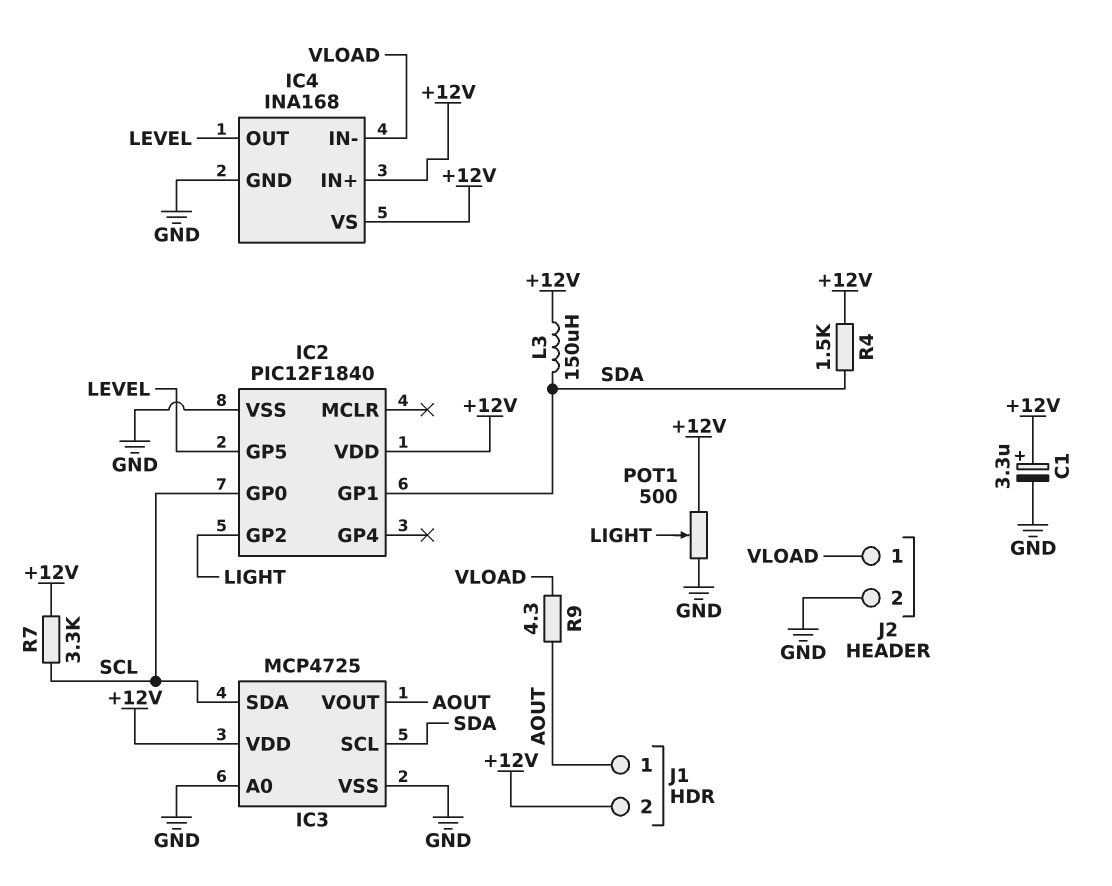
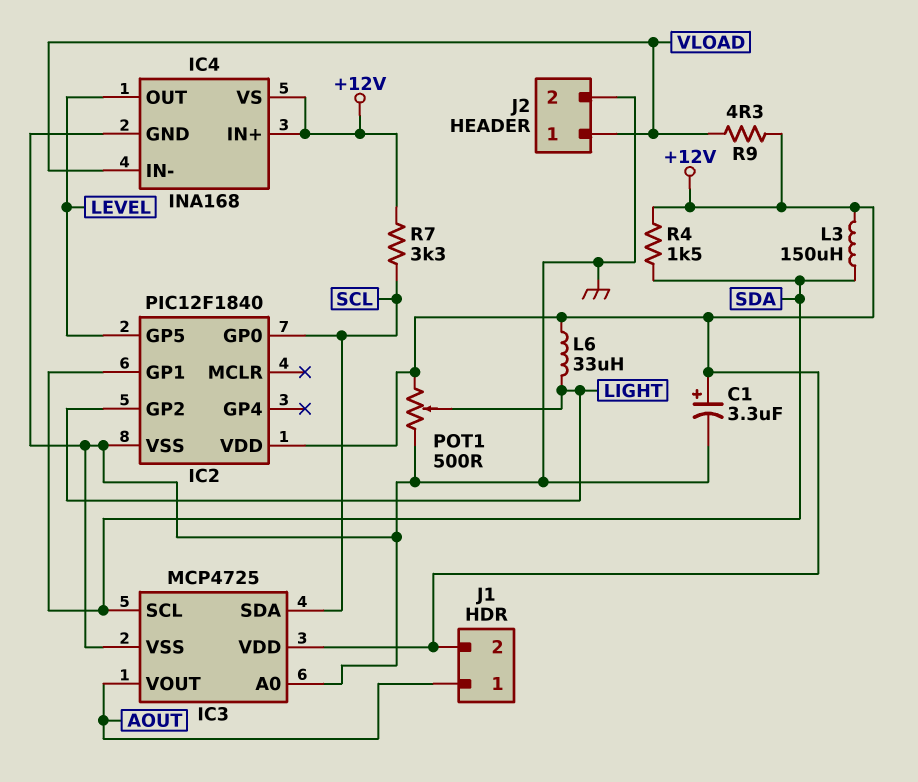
L6: none -> 33uH (+12V, LIGHT)
R9: 4.3 (AOUT, VLOAD) -> 4.3 (+12V, VLOAD)

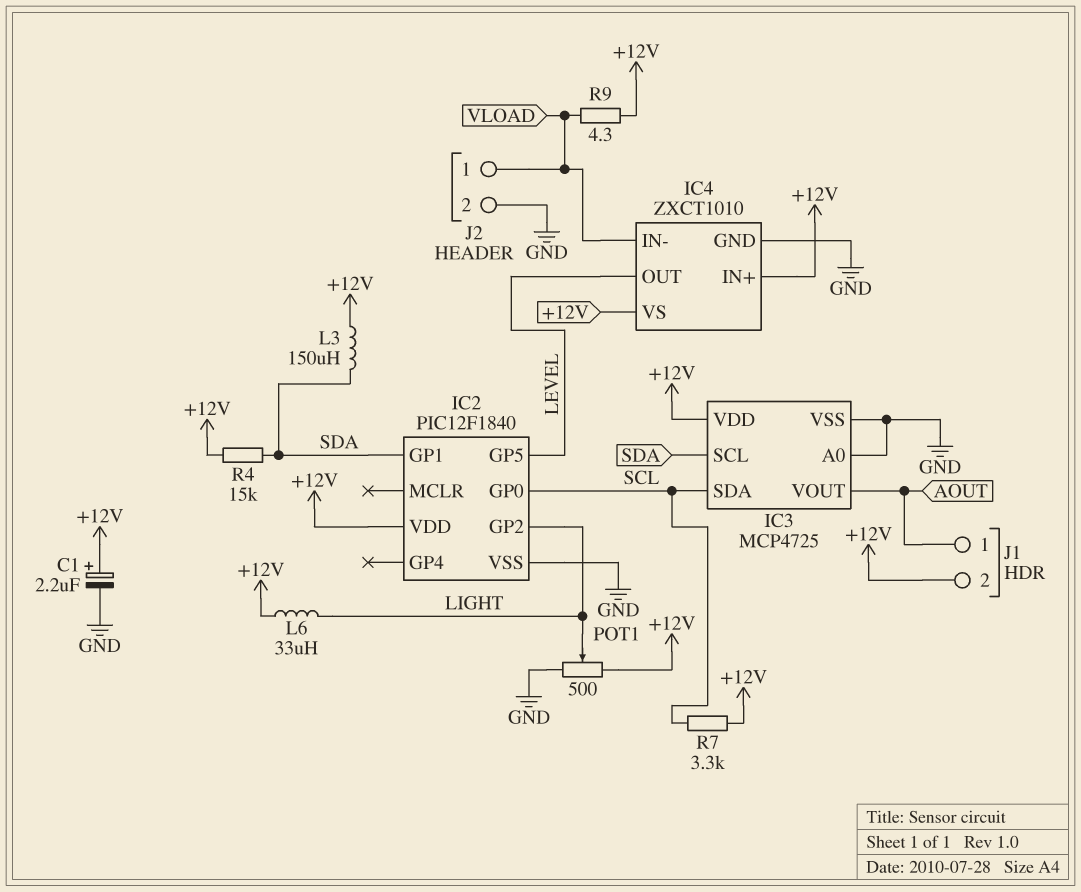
C1: 3.3uF (plus +12V, minus GND) -> 2.2uF (plus +12V, minus GND)
IC4: INA168 -> ZXCT1010
R4: 1.5k (+12V, SDA) -> 15k (+12V, SDA)

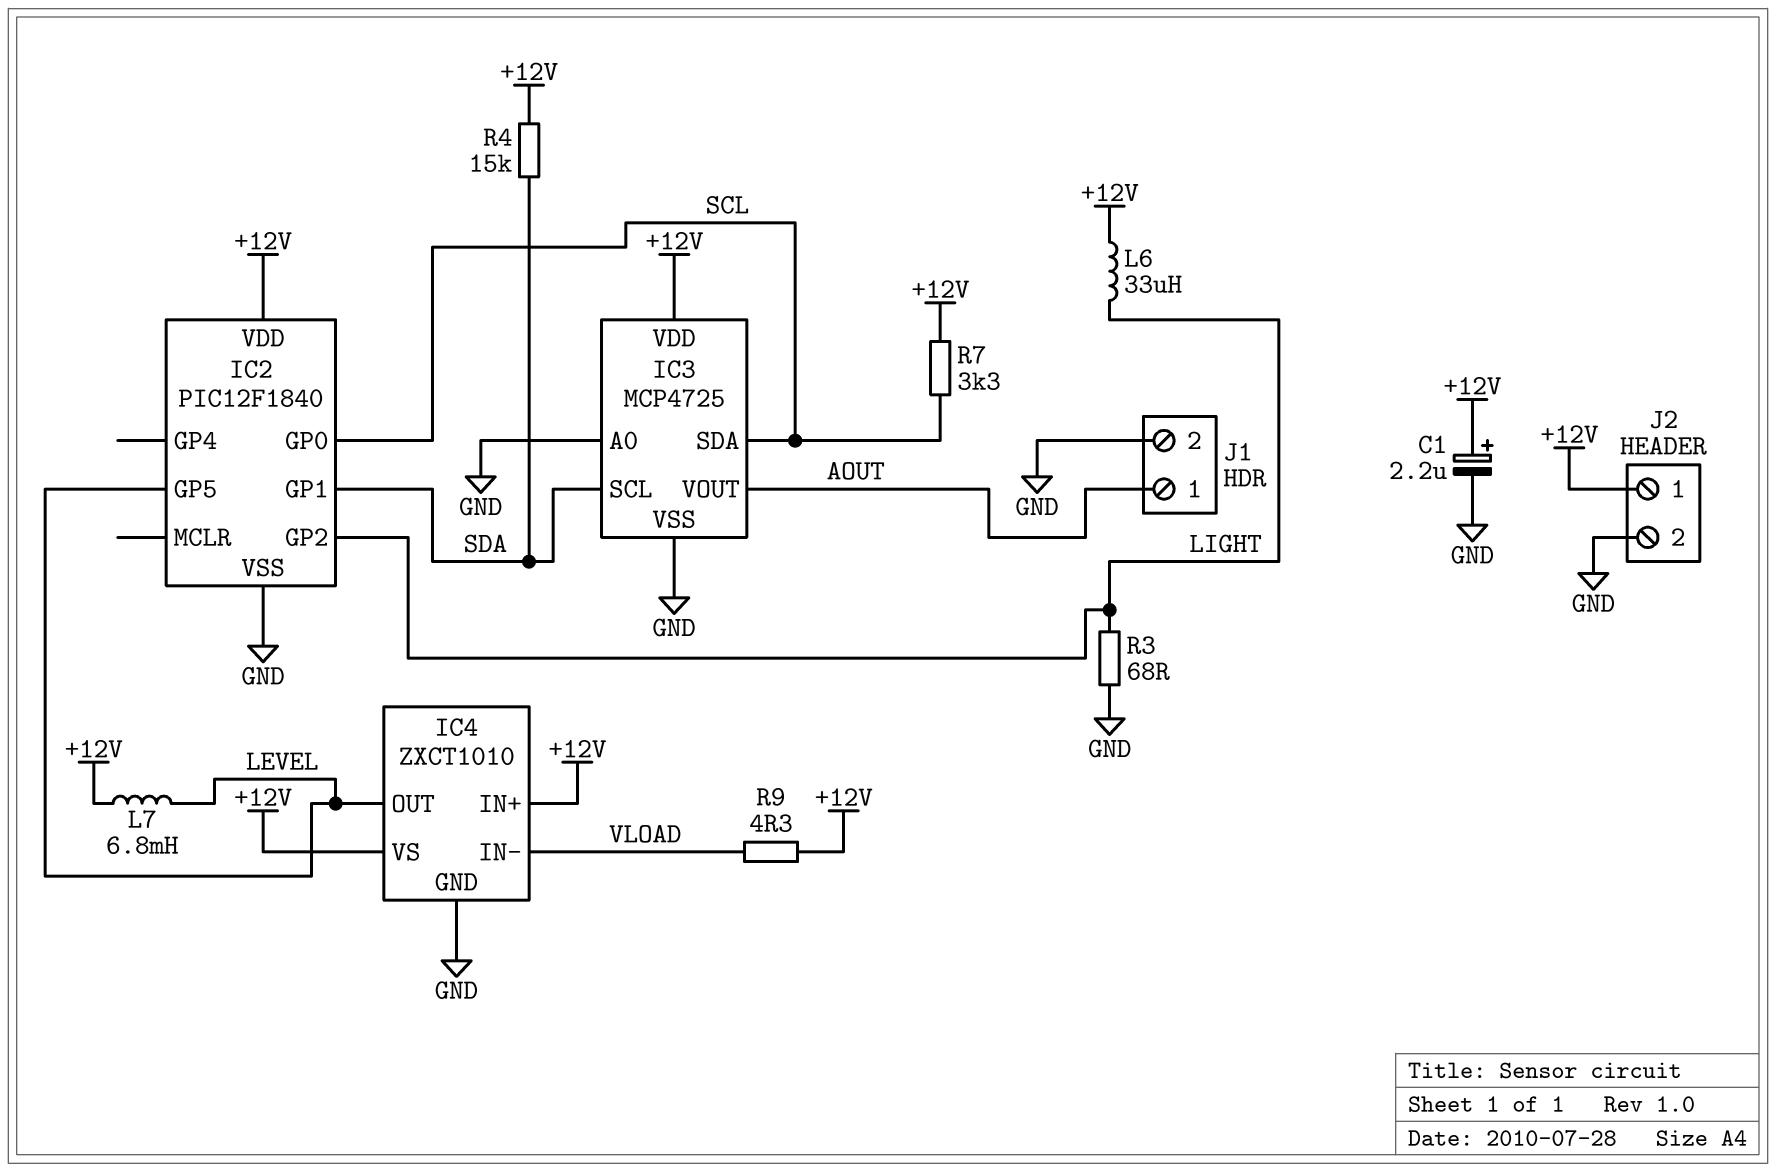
J1 pin 2: +12V -> GND
J2 pin 1: VLOAD -> +12V
L3: 150uH (+12V, SDA) -> none
L7: none -> 6.8mH (+12V, LEVEL)
POT1: 500 (+12V, GND, wiper LIGHT) -> none
R3: none -> 68 (GND, LIGHT)

